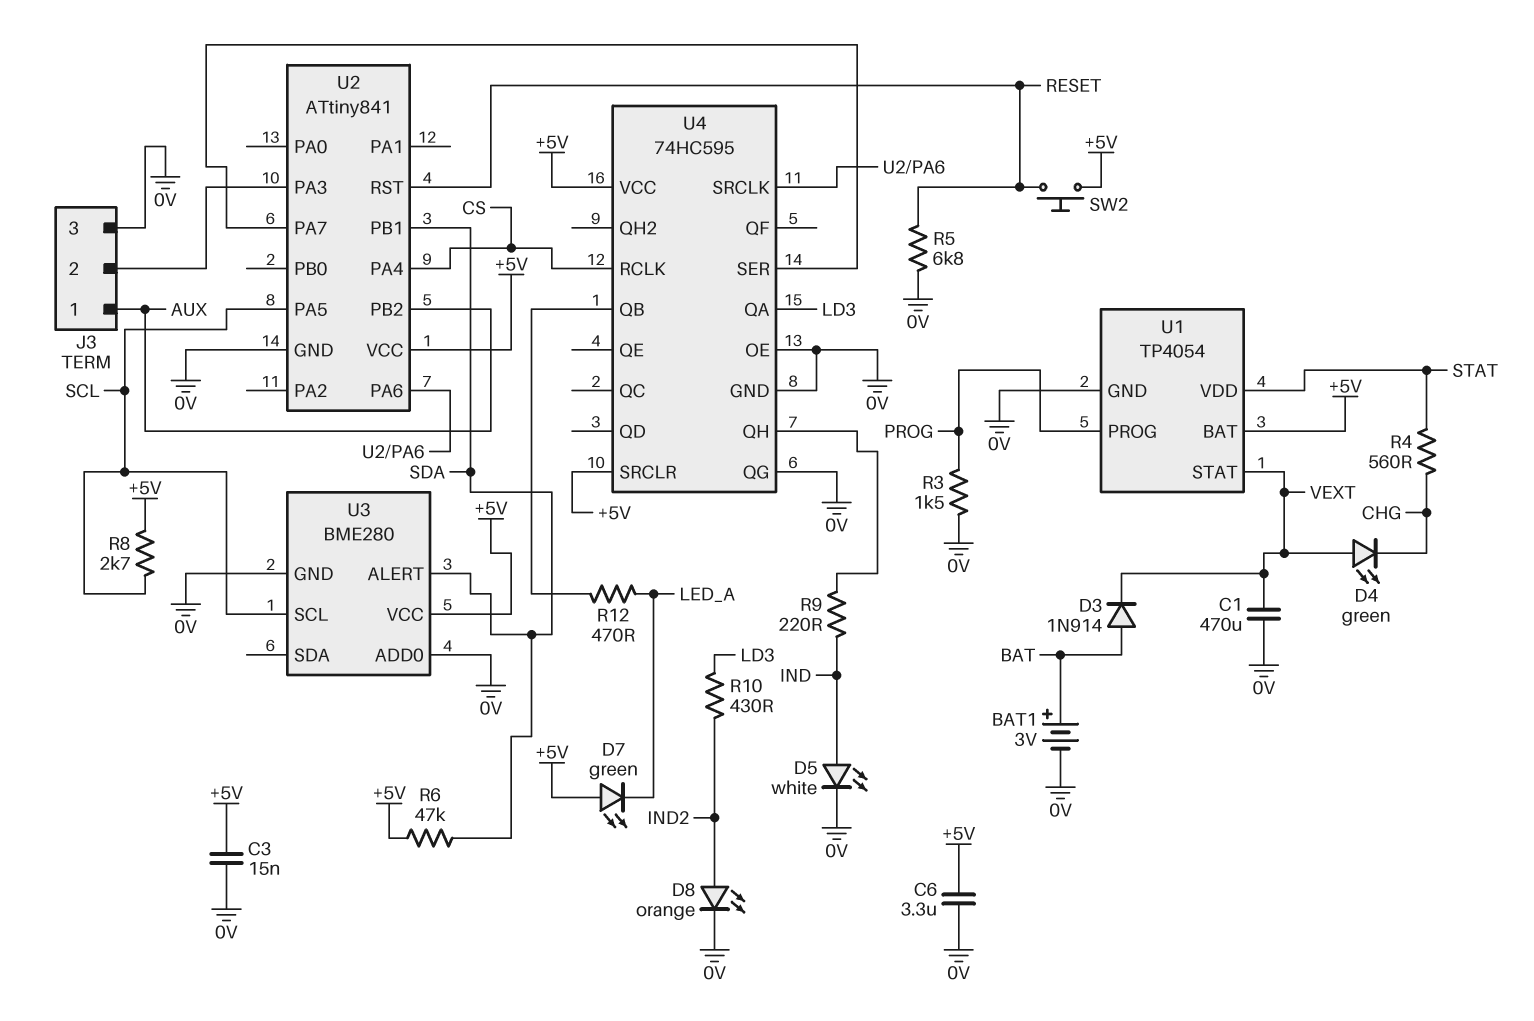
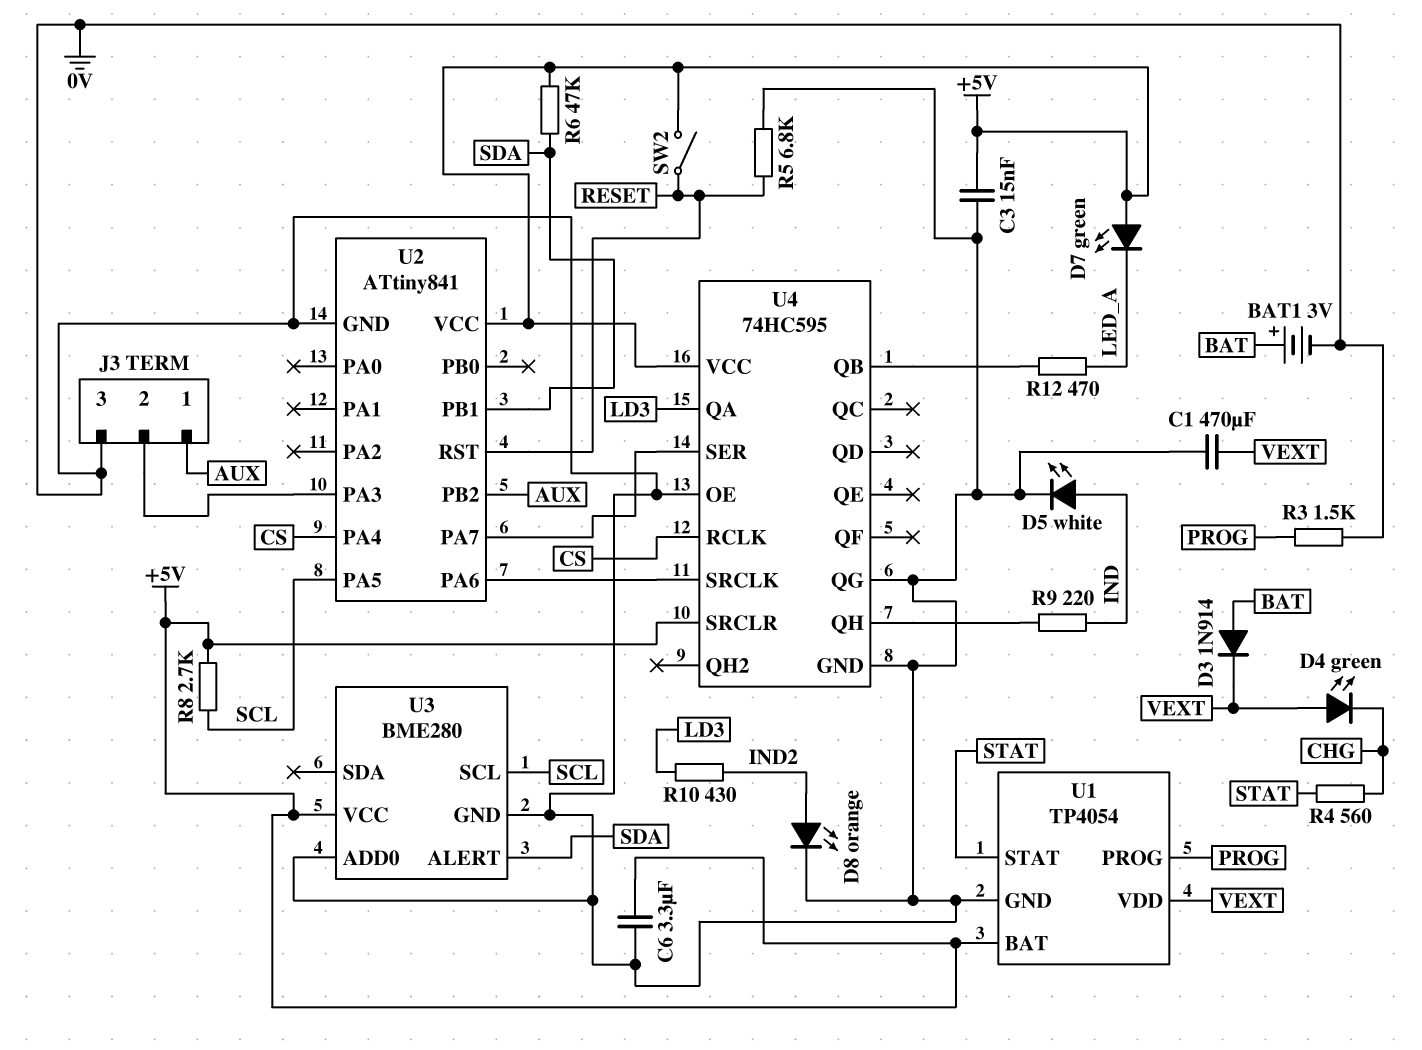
SW2: button (+5V, RESET) -> switch (+5V, RESET)
U1 pin STAT: VEXT -> STAT
U1 pin VDD: STAT -> VEXT

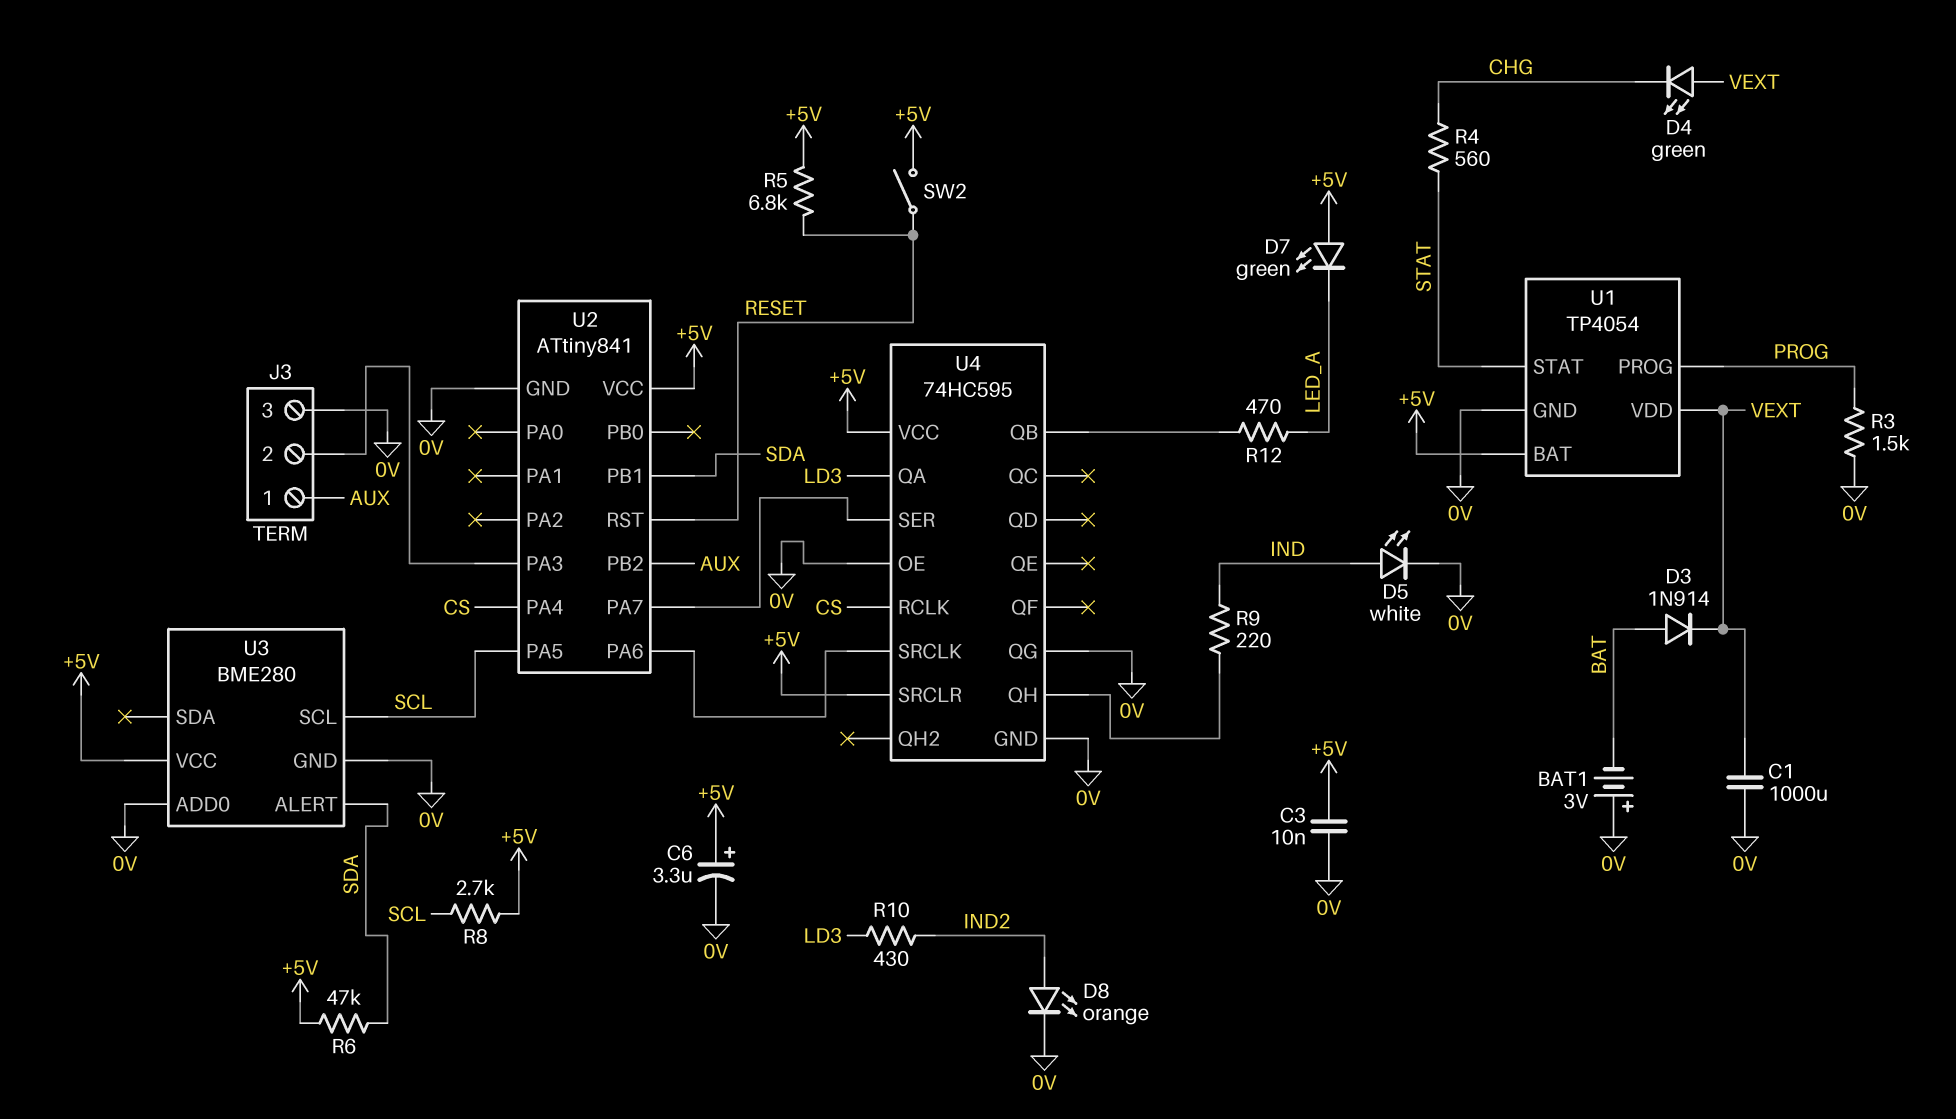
BAT1: 3V (plus BAT, minus 0V) -> 3V (plus 0V, minus BAT)
C1: 470uF (0V, VEXT) -> 1000uF (0V, VEXT)
C3: 15nF (+5V, 0V) -> 10nF (+5V, 0V)
C6: 3.3uF (+5V, 0V) -> 3.3uF (plus +5V, minus 0V)
R5: 6.8k (0V, RESET) -> 6.8k (+5V, RESET)

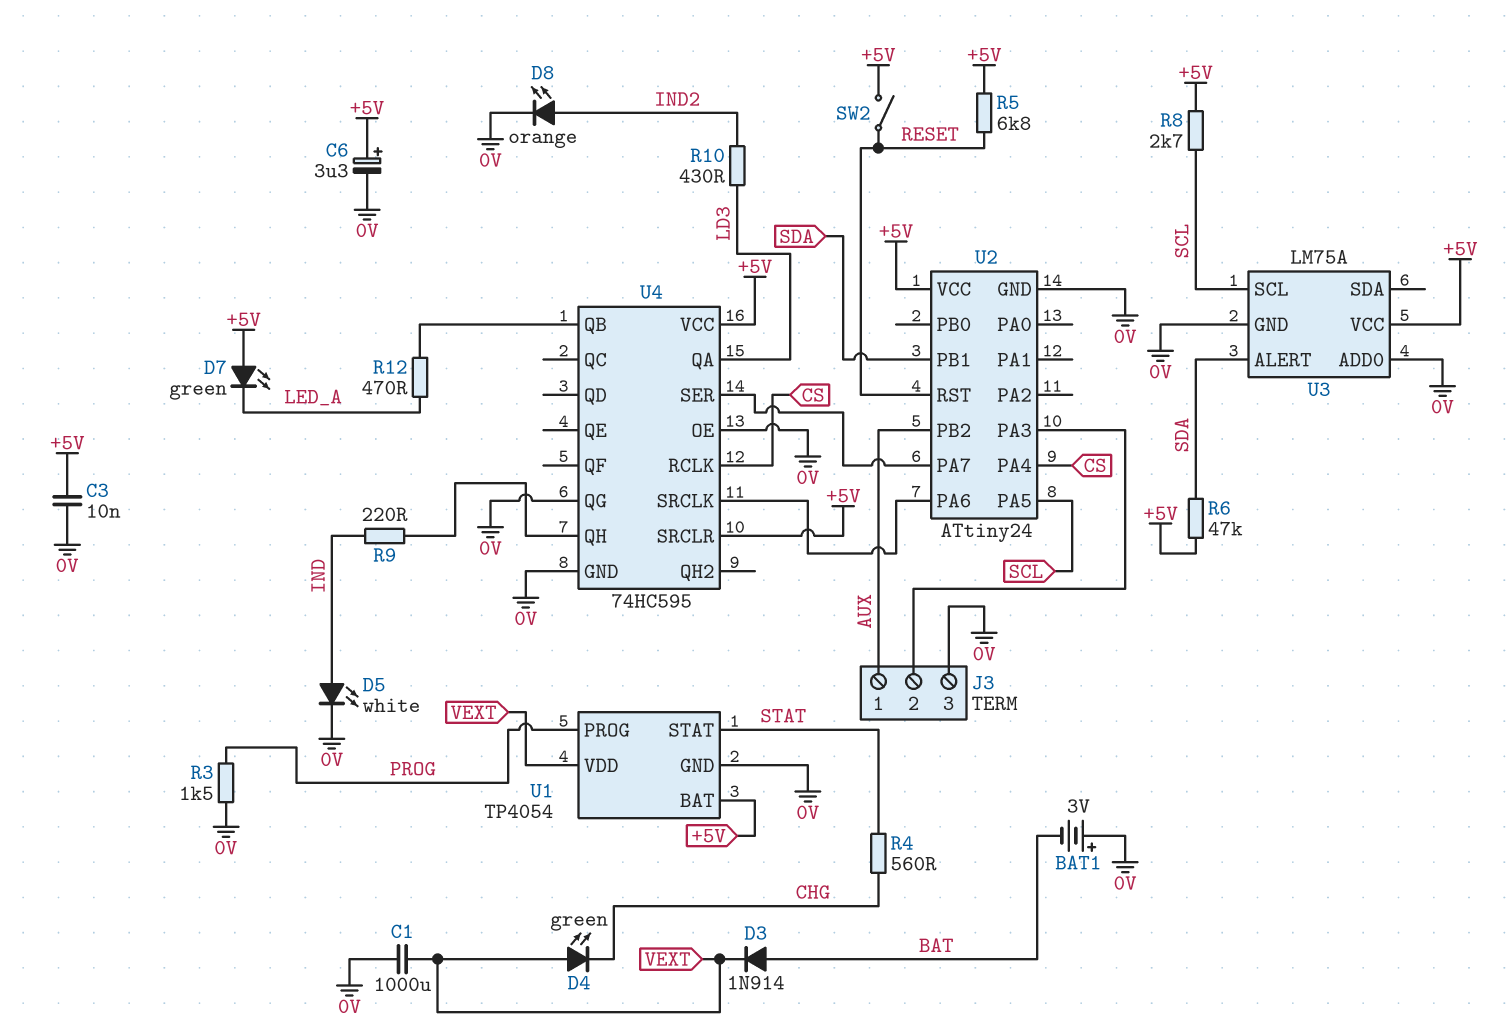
U2: ATtiny841 -> ATtiny24
U3: BME280 -> LM75A

